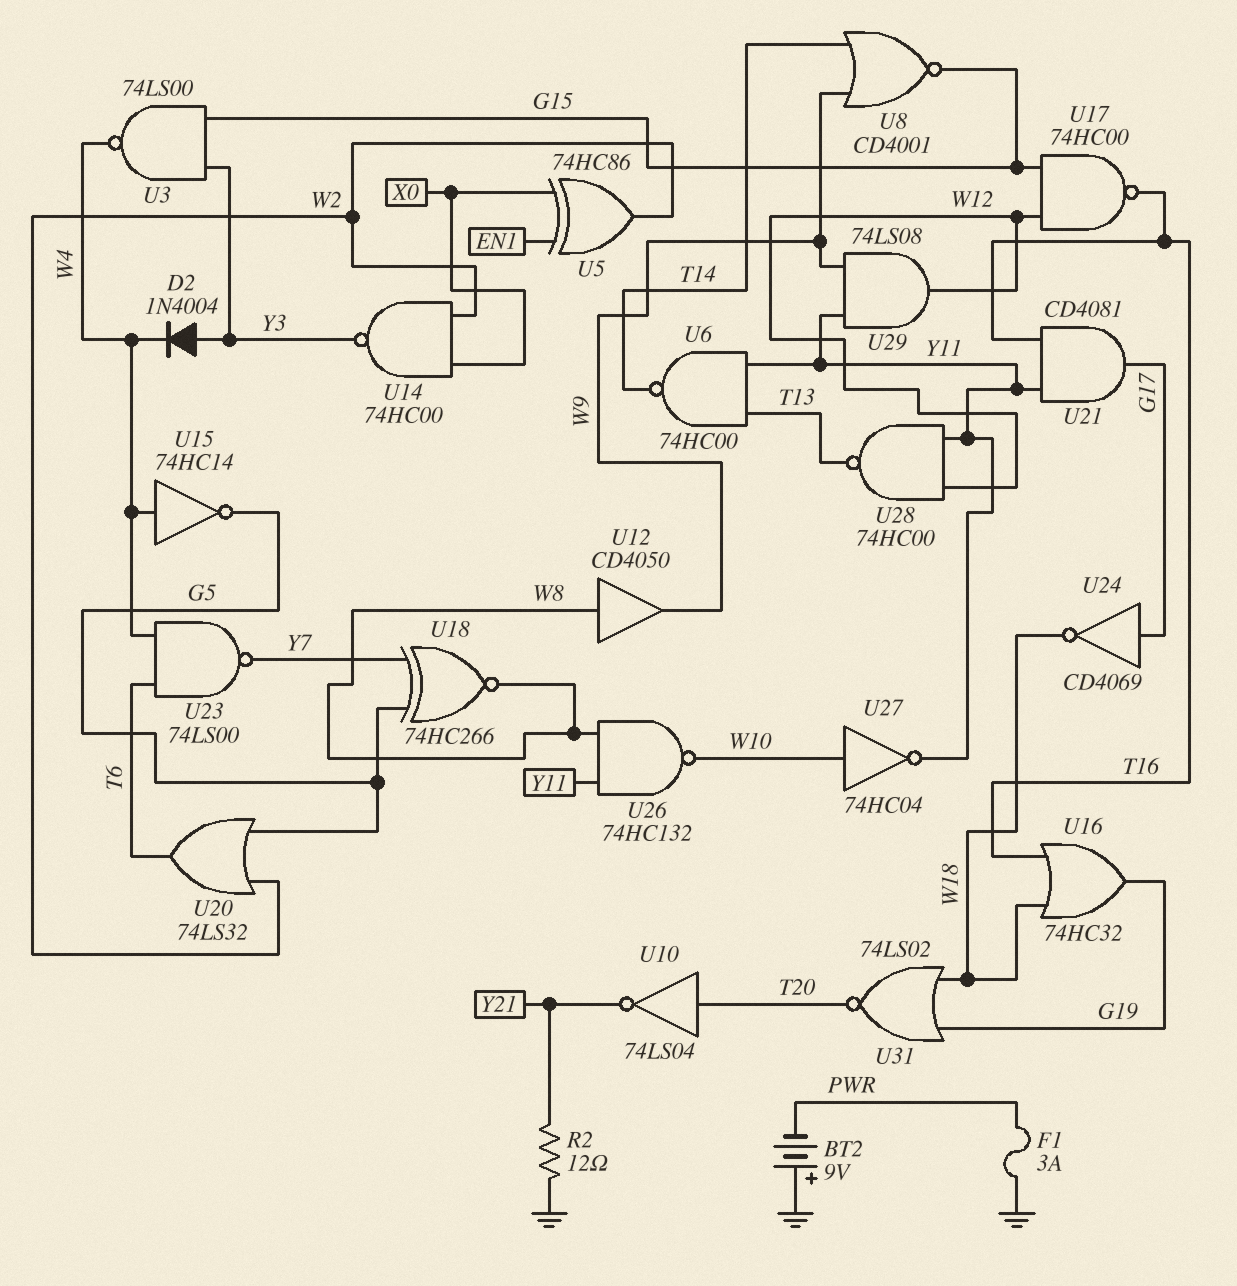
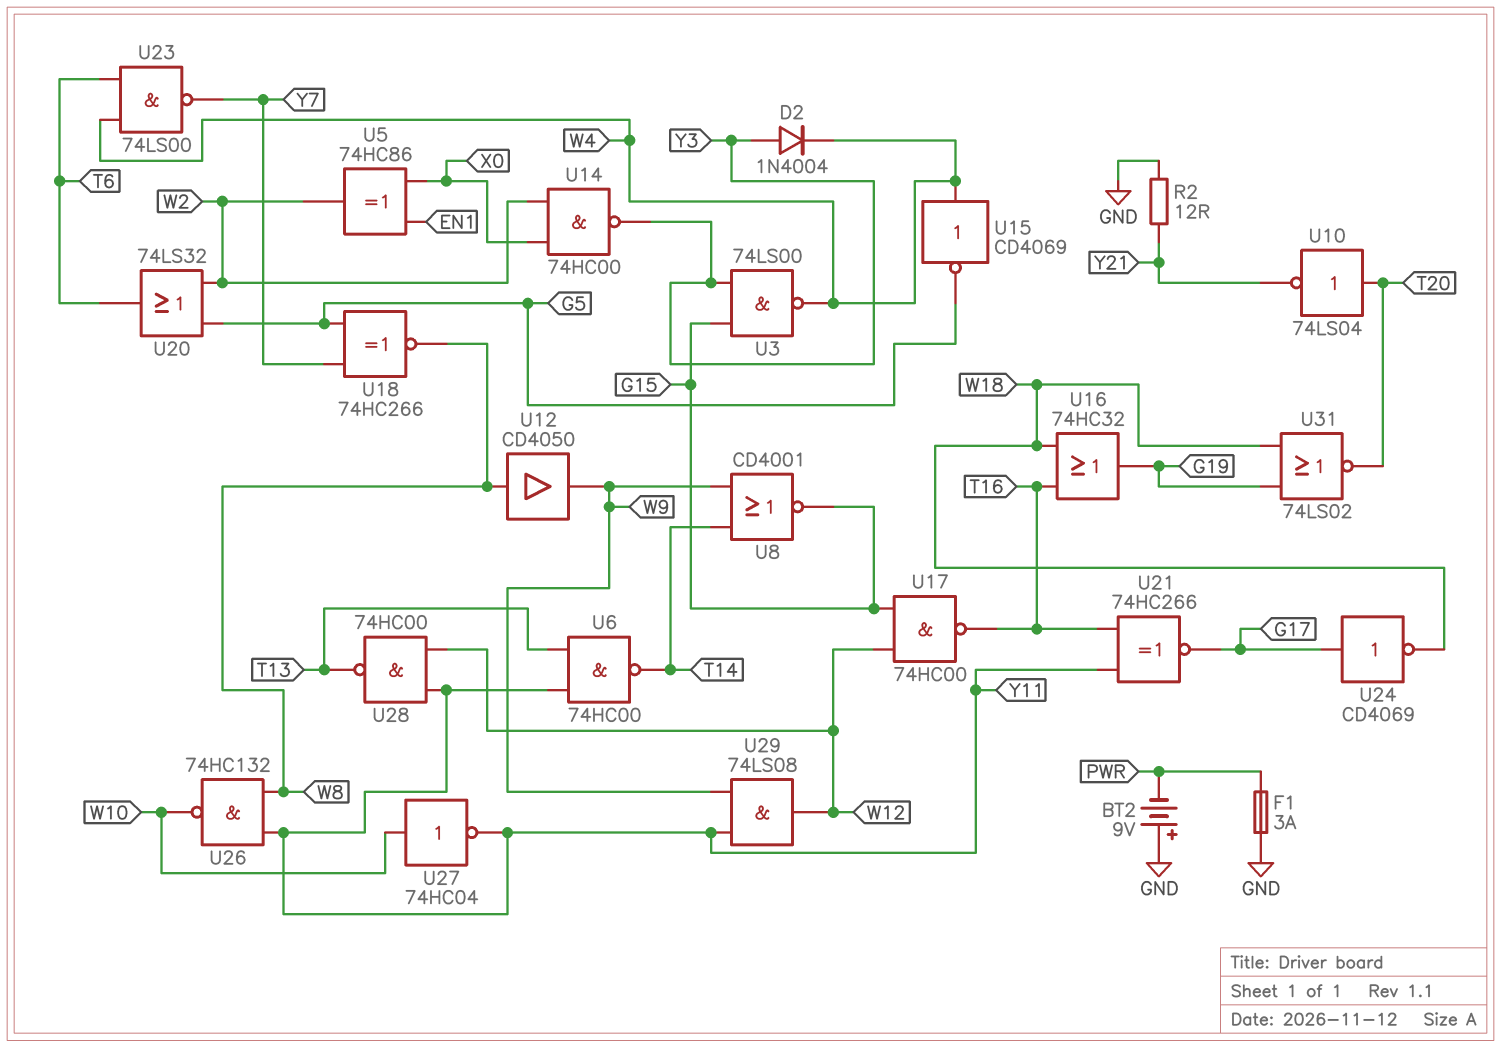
U15: NOT 74HC14 (in W4, out G5) -> NOT CD4069 (in W4, out G5)
U21: AND CD4081 (in T16, in Y11, out G17) -> XNOR 74HC266 (in T16, in Y11, out G17)

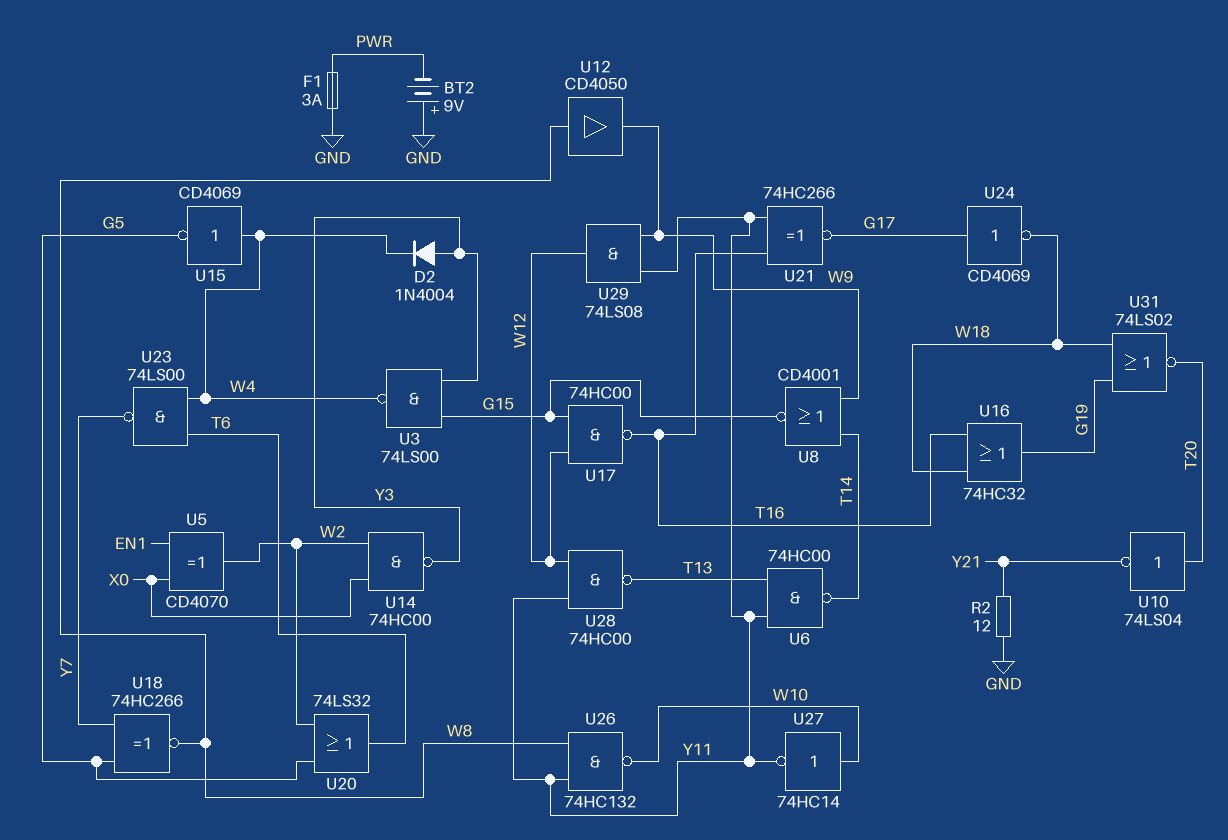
U5: XOR 74HC86 (in EN1, in X0, out W2) -> XOR CD4070 (in EN1, in X0, out W2)
U27: NOT 74HC04 (in W10, out Y11) -> NOT 74HC14 (in W10, out Y11)

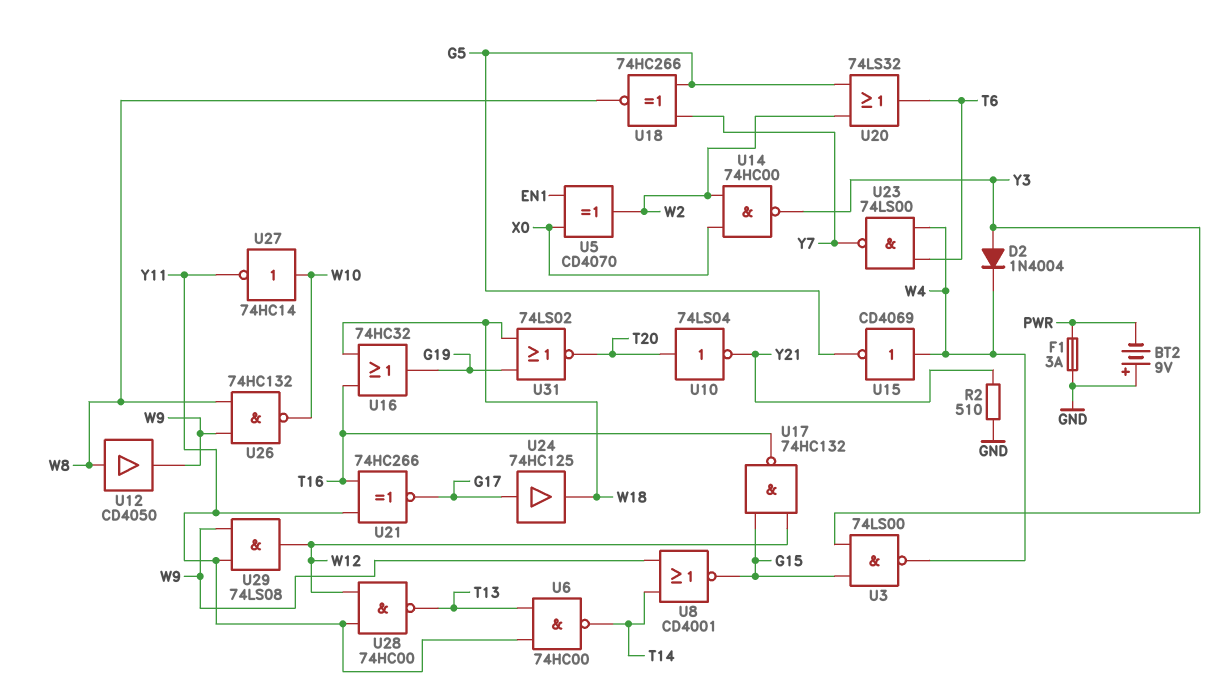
R2: 12 (GND, Y21) -> 510 (GND, Y21)
U17: NAND 74HC00 (in G15, in W12, out T16) -> NAND 74HC132 (in G15, in W12, out T16)
U24: NOT CD4069 (in G17, out W18) -> buffer 74HC125 (in G17, out W18)
U26: NAND 74HC132 (in W8, in Y11, out W10) -> NAND 74HC132 (in W8, in W9, out W10)

